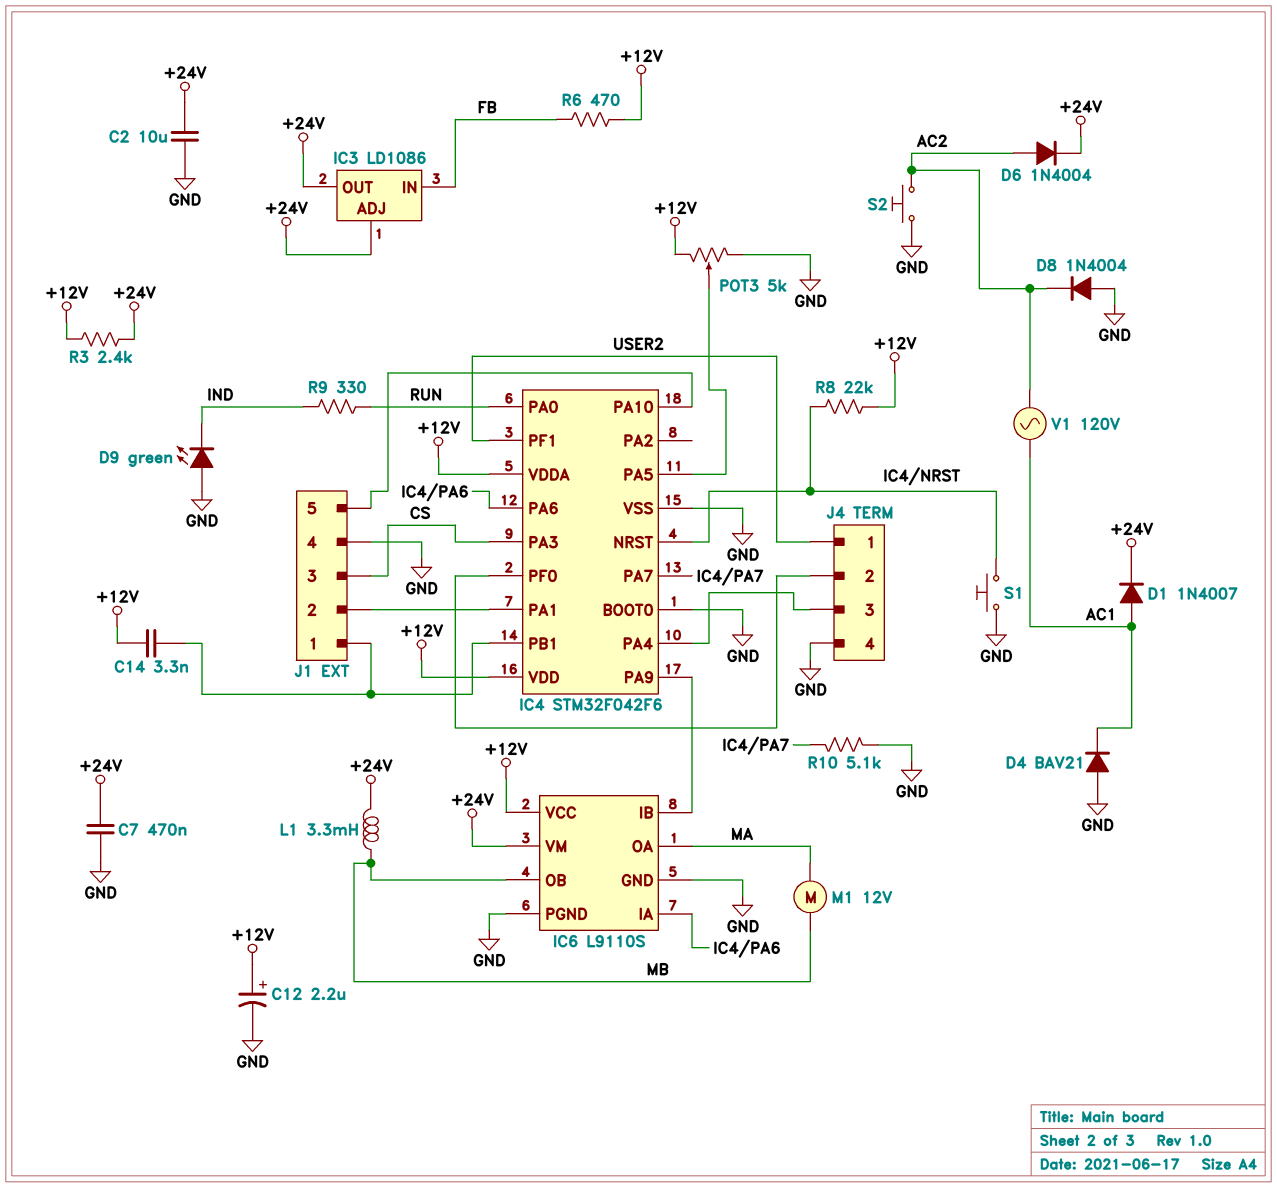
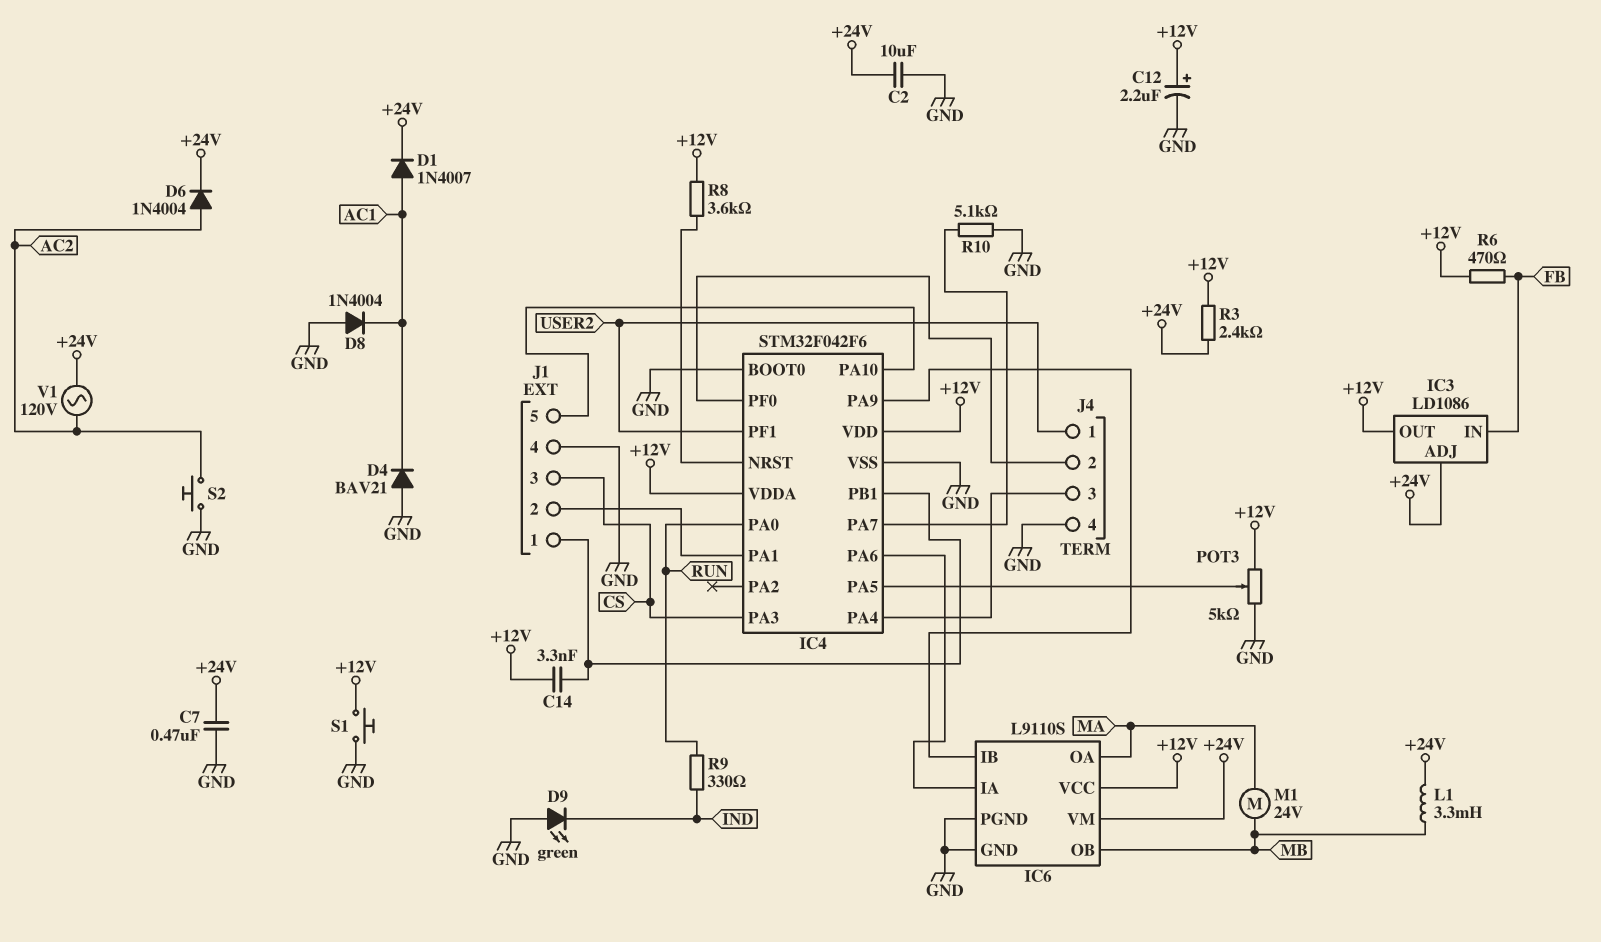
D8: diode 1N4004 (A GND, K AC2) -> diode 1N4004 (A GND, K AC1)
IC3 pin OUT: +24V -> +12V
M1: motor 12V (MA, MB) -> motor 24V (MA, MB)
R8: 22k (+12V, IC4/NRST) -> 3.6k (+12V, IC4/NRST)
S1: button (GND, IC4/NRST) -> button (+12V, GND)
V1: AC 120V (AC1, AC2) -> AC 120V (+24V, AC2)

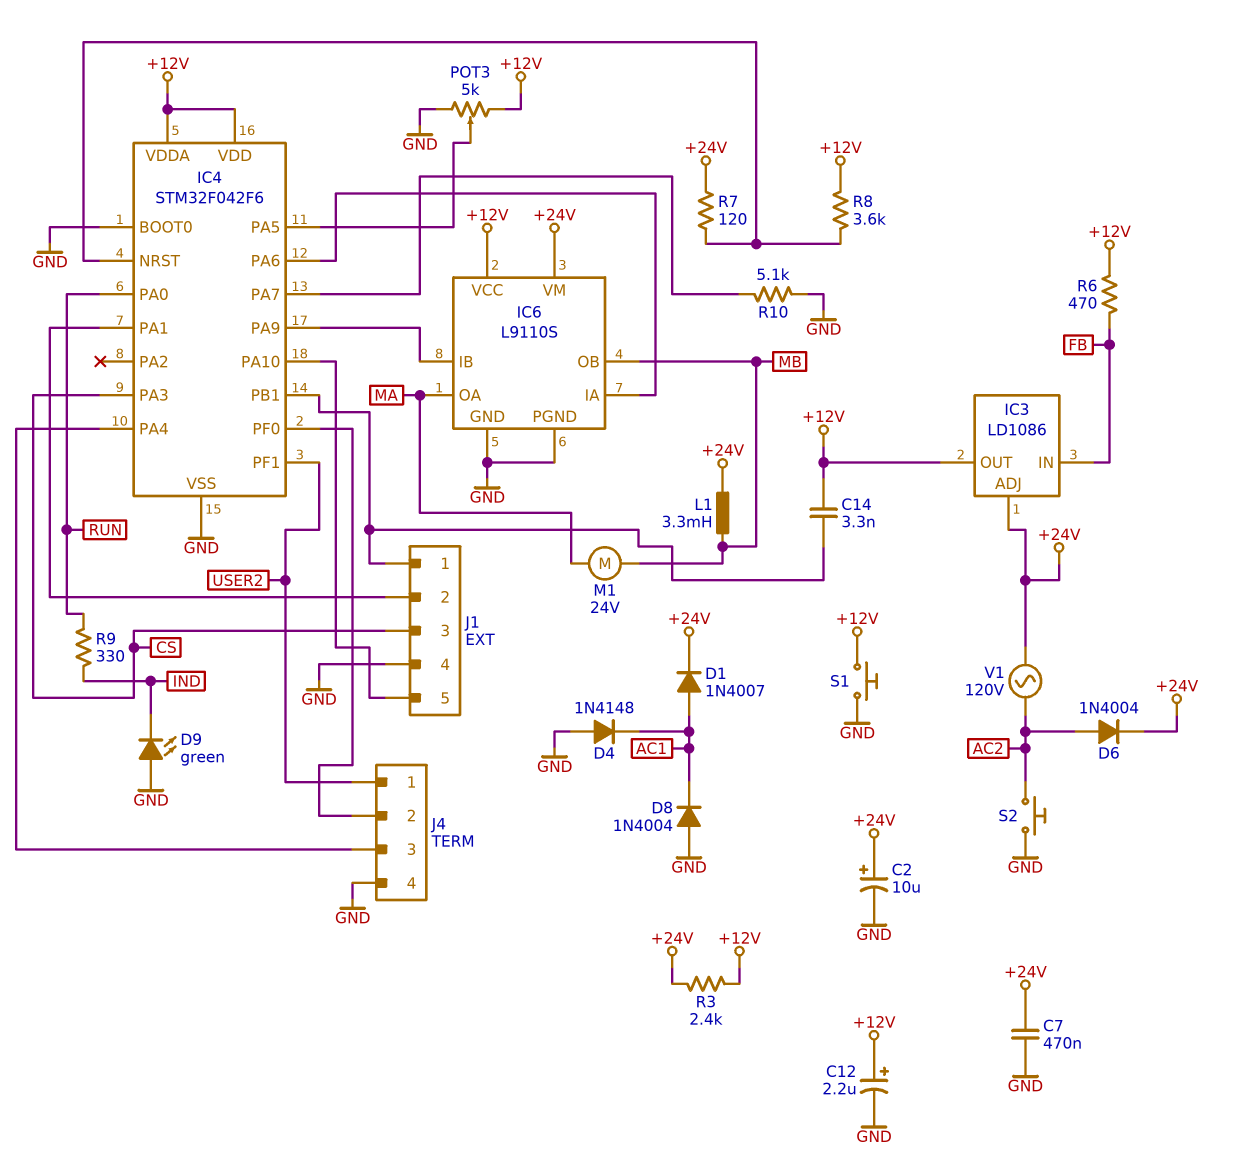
C2: 10uF (+24V, GND) -> 10uF (plus +24V, minus GND)
D4: diode BAV21 (A GND, K AC1) -> diode 1N4148 (A GND, K AC1)
R7: none -> 120 (+24V, IC4/NRST)

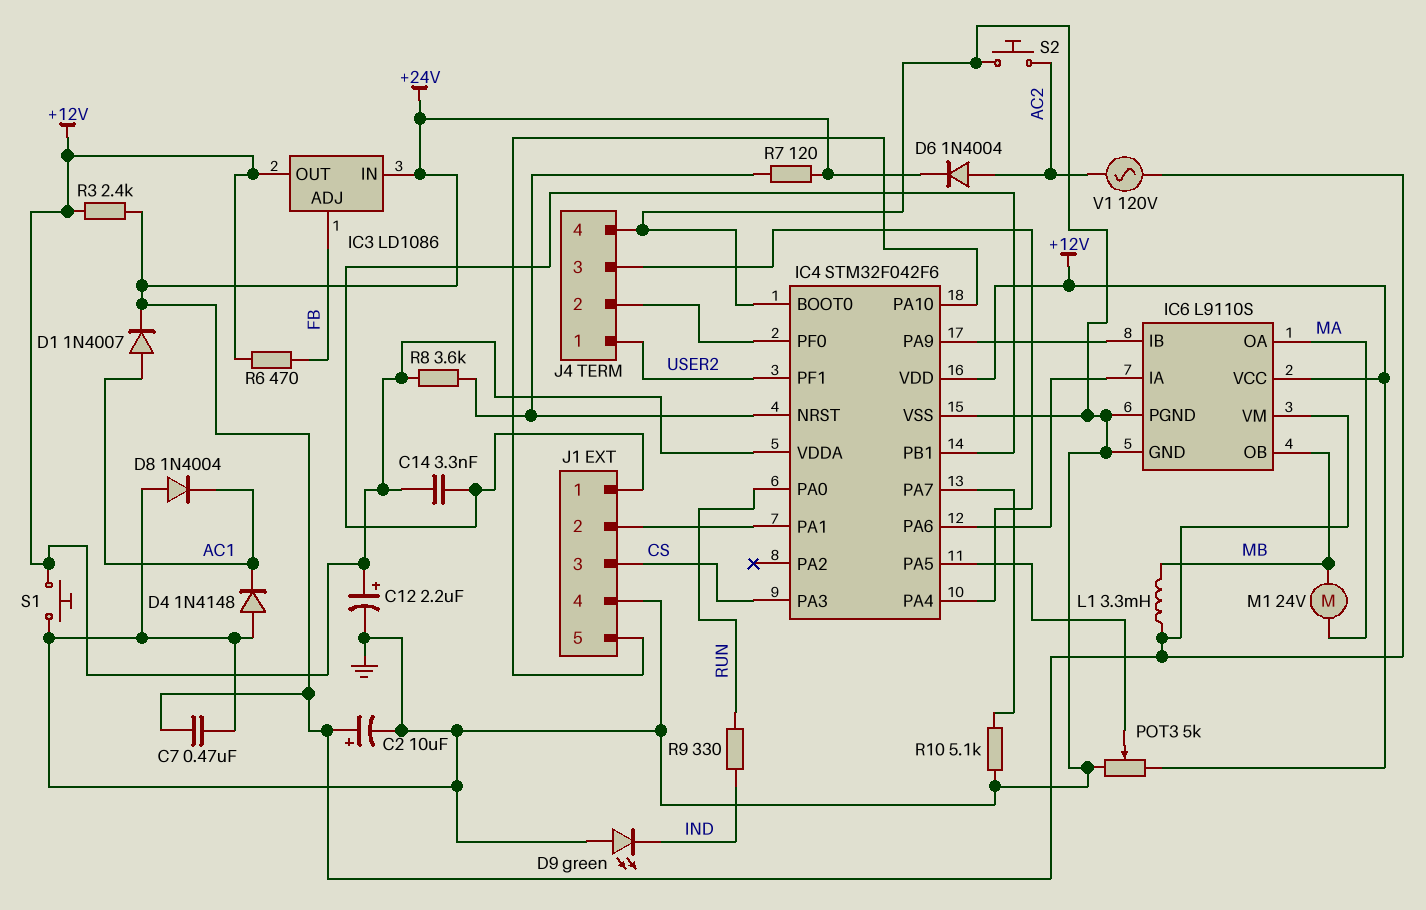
IC3 pin ADJ: +24V -> FB
IC3 pin IN: FB -> +24V

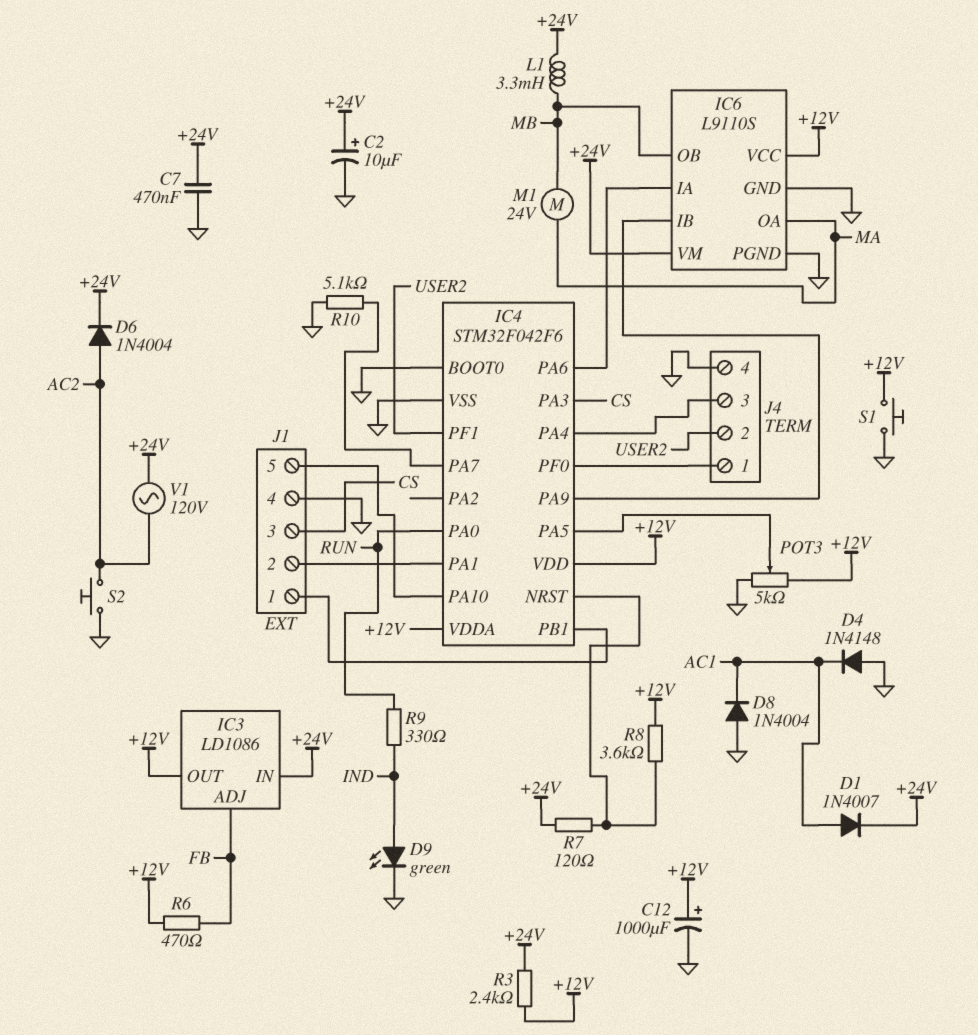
C12: 2.2uF (plus +12V, minus GND) -> 1000uF (plus +12V, minus GND)
C14: 3.3nF (+12V, IC4/PB1) -> none
D9: LED green (A GND, K IND) -> LED green (A IND, K GND)
J4 pin 1: USER2 -> IC4/PF0
J4 pin 2: IC4/PF0 -> USER2

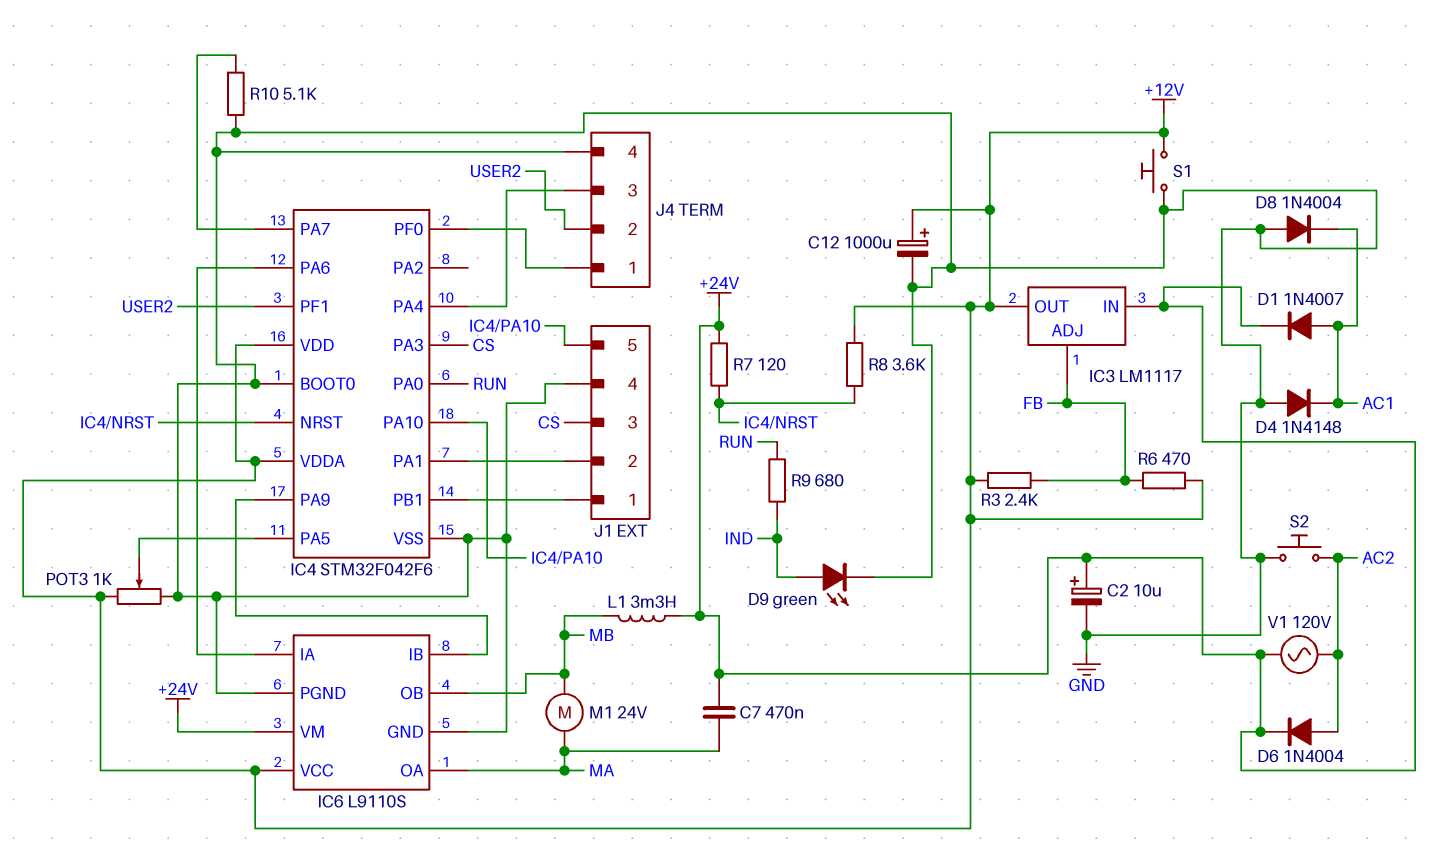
C7: 470nF (+24V, GND) -> 470nF (+24V, MA)
IC3: LD1086 -> LM1117
POT3: 5k (+12V, GND, wiper IC4/PA5) -> 1k (+12V, GND, wiper IC4/PA5)
R3: 2.4k (+12V, +24V) -> 2.4k (+12V, FB)
R9: 330 (IND, RUN) -> 680 (IND, RUN)

